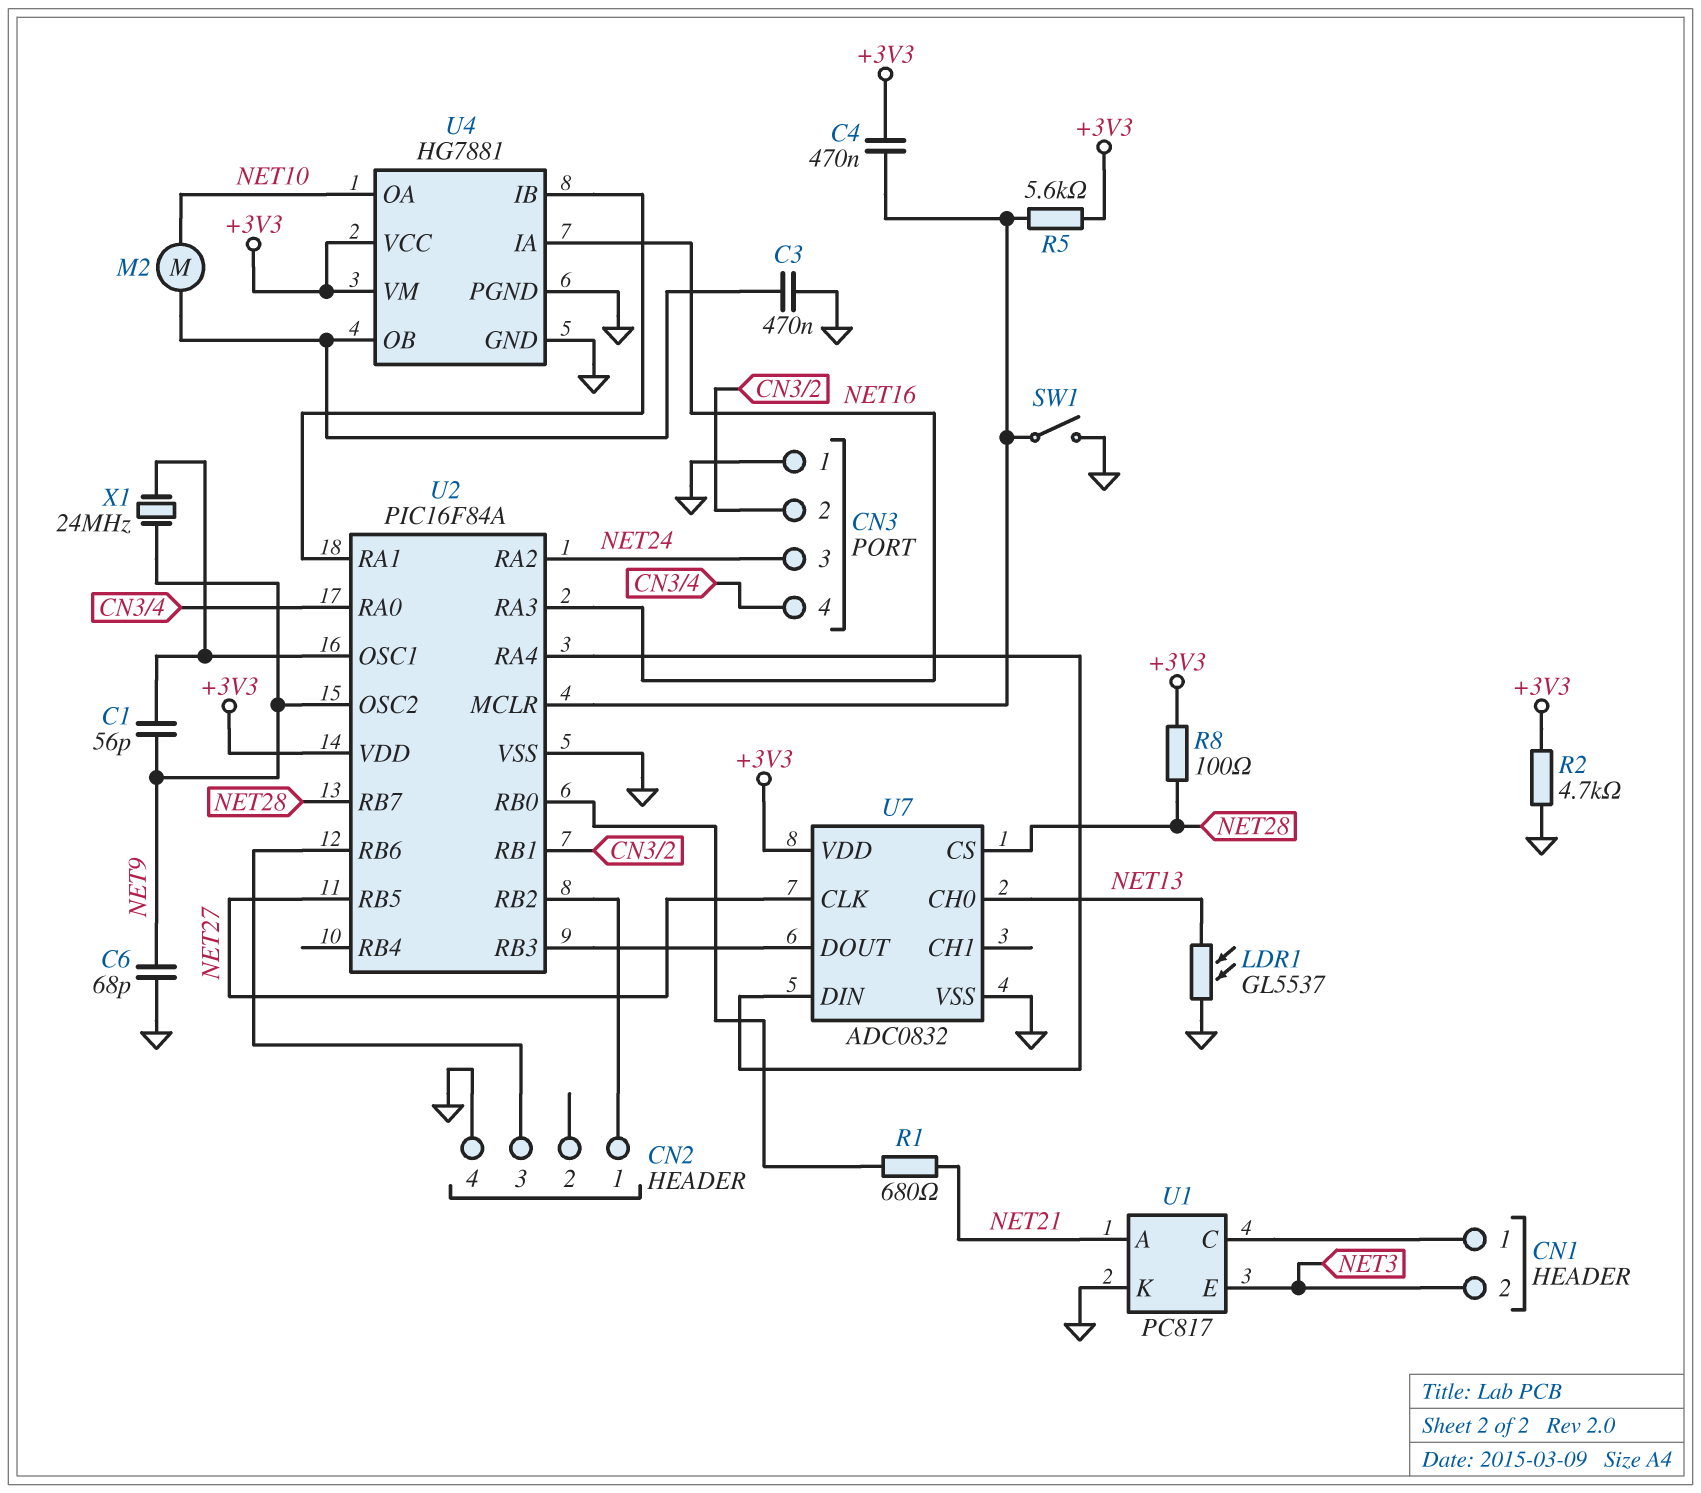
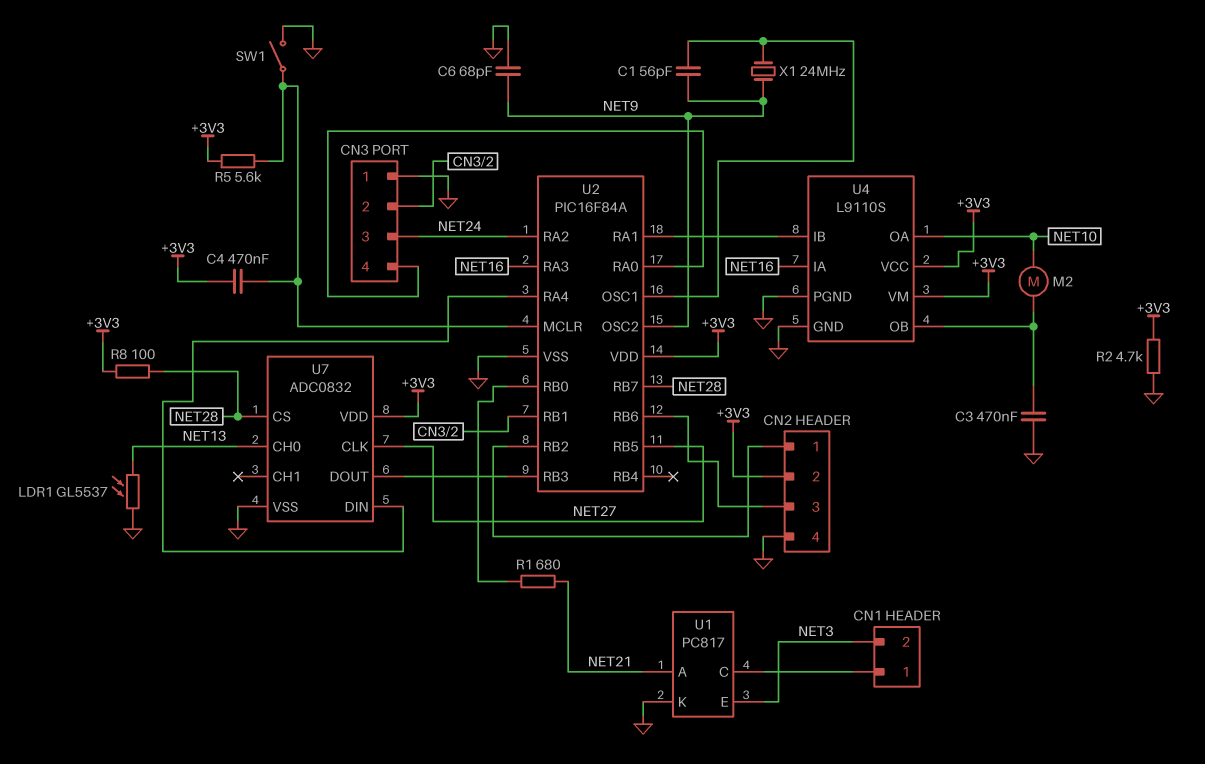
CN2 pin 2: none -> +3V3
U4: HG7881 -> L9110S

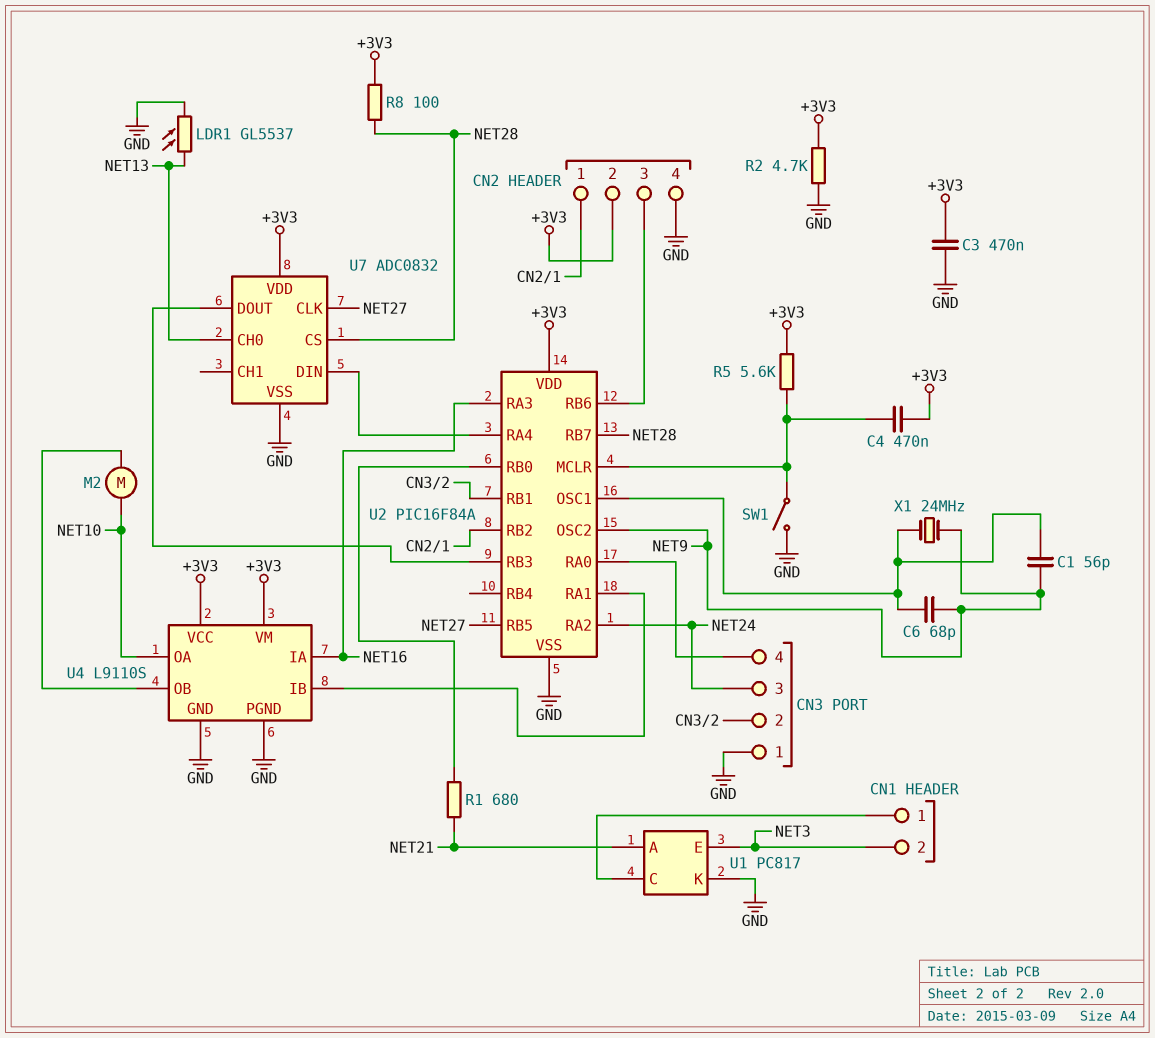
C3: 470nF (GND, U4/OB) -> 470nF (+3V3, GND)
C6: 68pF (GND, NET9) -> 68pF (NET9, U2/OSC1)

